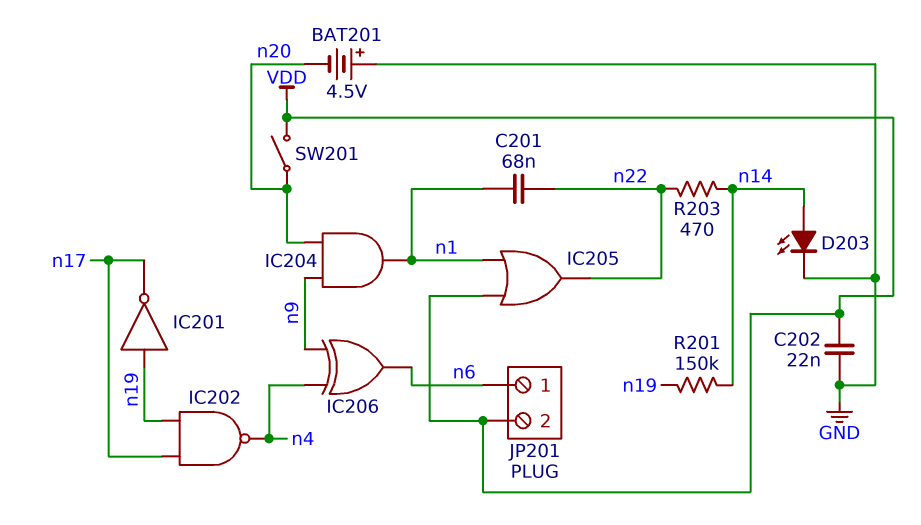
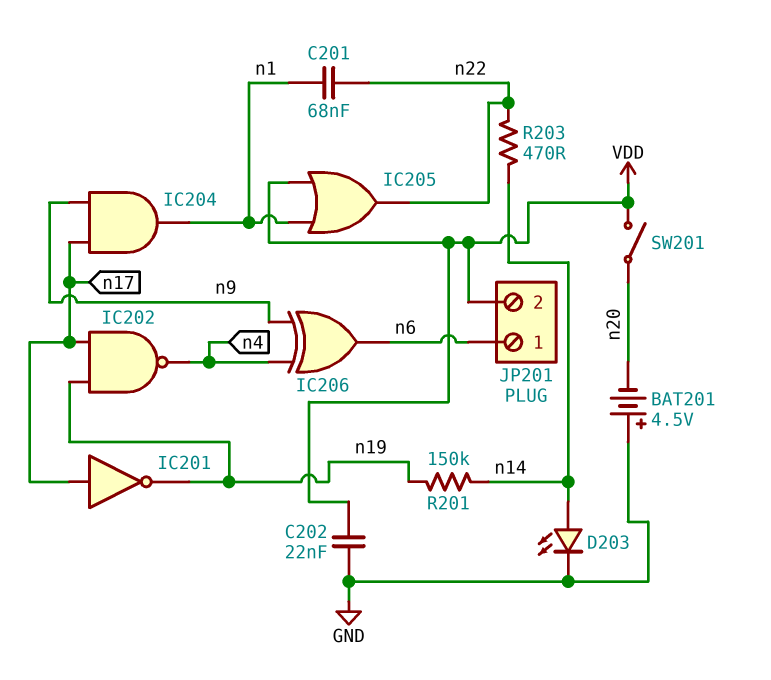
IC201: NOT (in n19, out n17) -> NOT (in n17, out n19)
IC204: AND (in n9, in n20, out n1) -> AND (in n9, in n17, out n1)

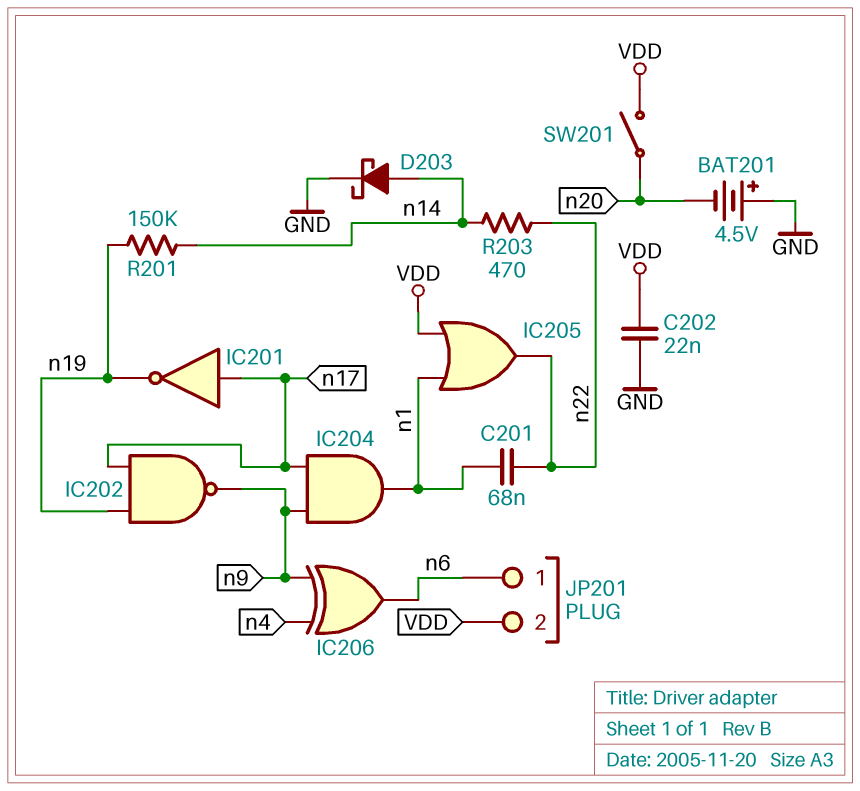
D203: LED (A n14, K GND) -> schottky (A n14, K GND)
IC202: NAND (in n17, in n19, out n4) -> NAND (in n17, in n19, out n9)

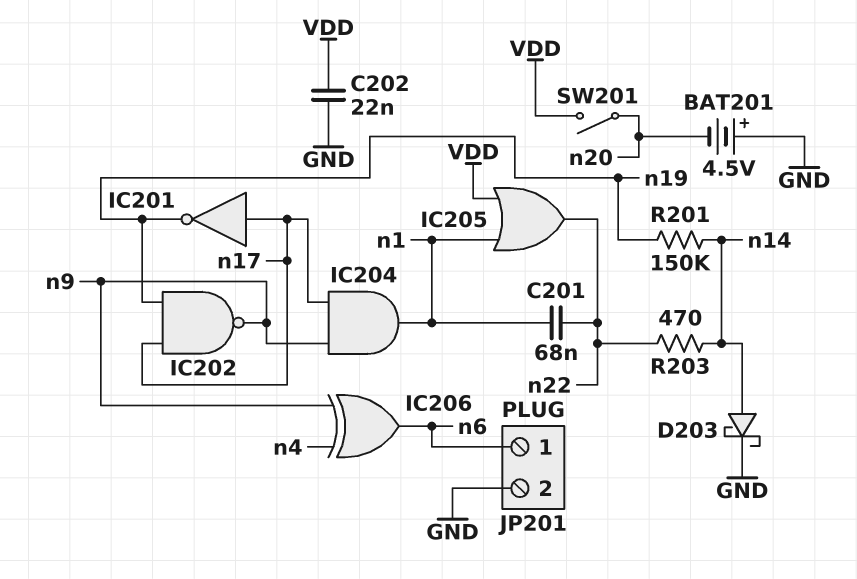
JP201 pin 2: VDD -> GND

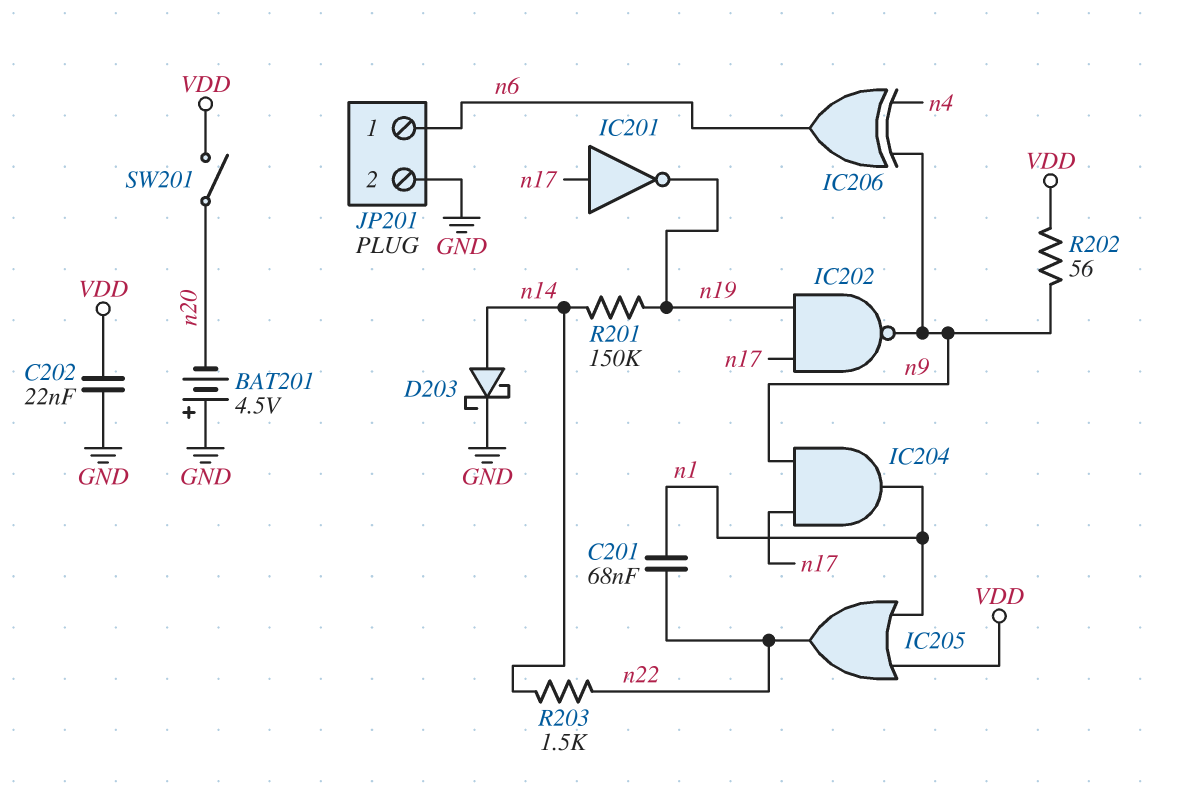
R202: none -> 56 (VDD, n9)
R203: 470 (n14, n22) -> 1.5k (n14, n22)

